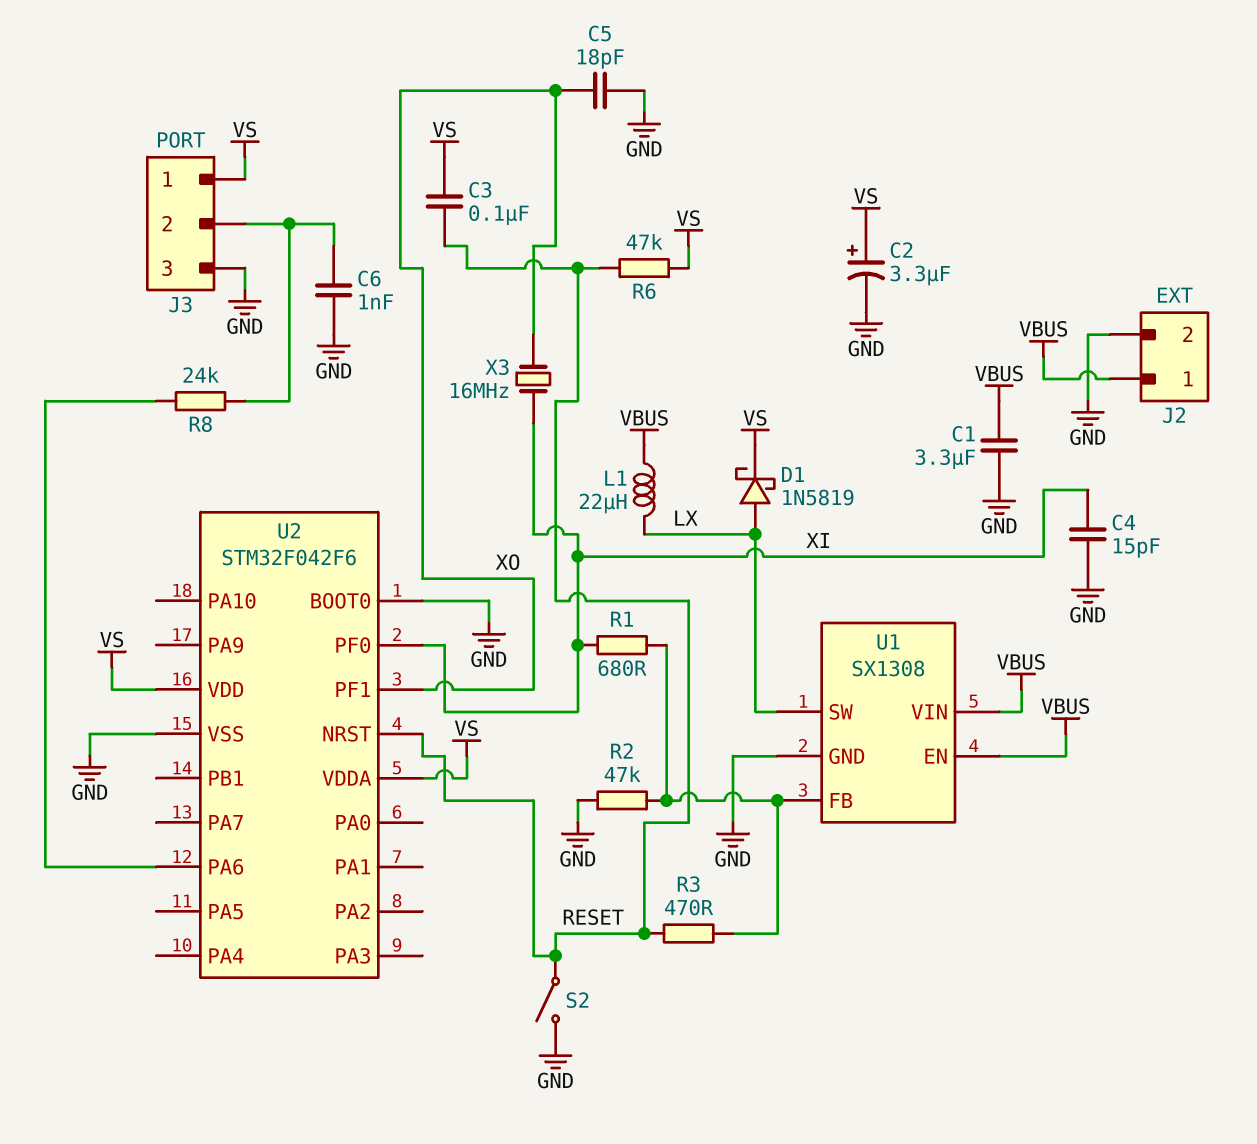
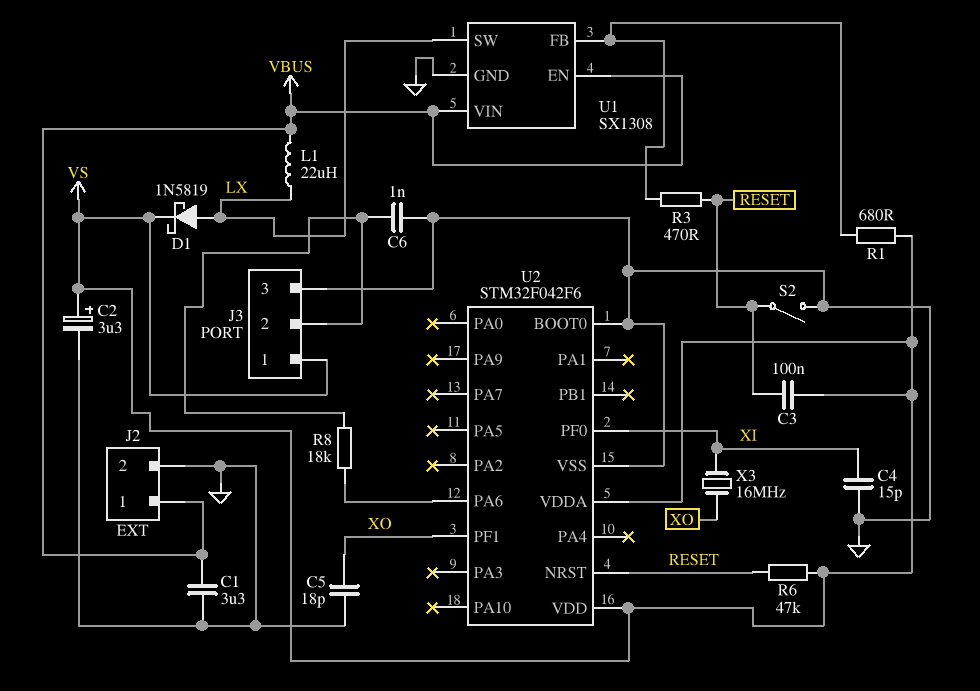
R1: 680 (U1/FB, XI) -> 680 (U1/FB, VS)
R2: 47k (GND, U1/FB) -> none
R8: 24k (J3/2, U2/PA6) -> 18k (J3/2, U2/PA6)

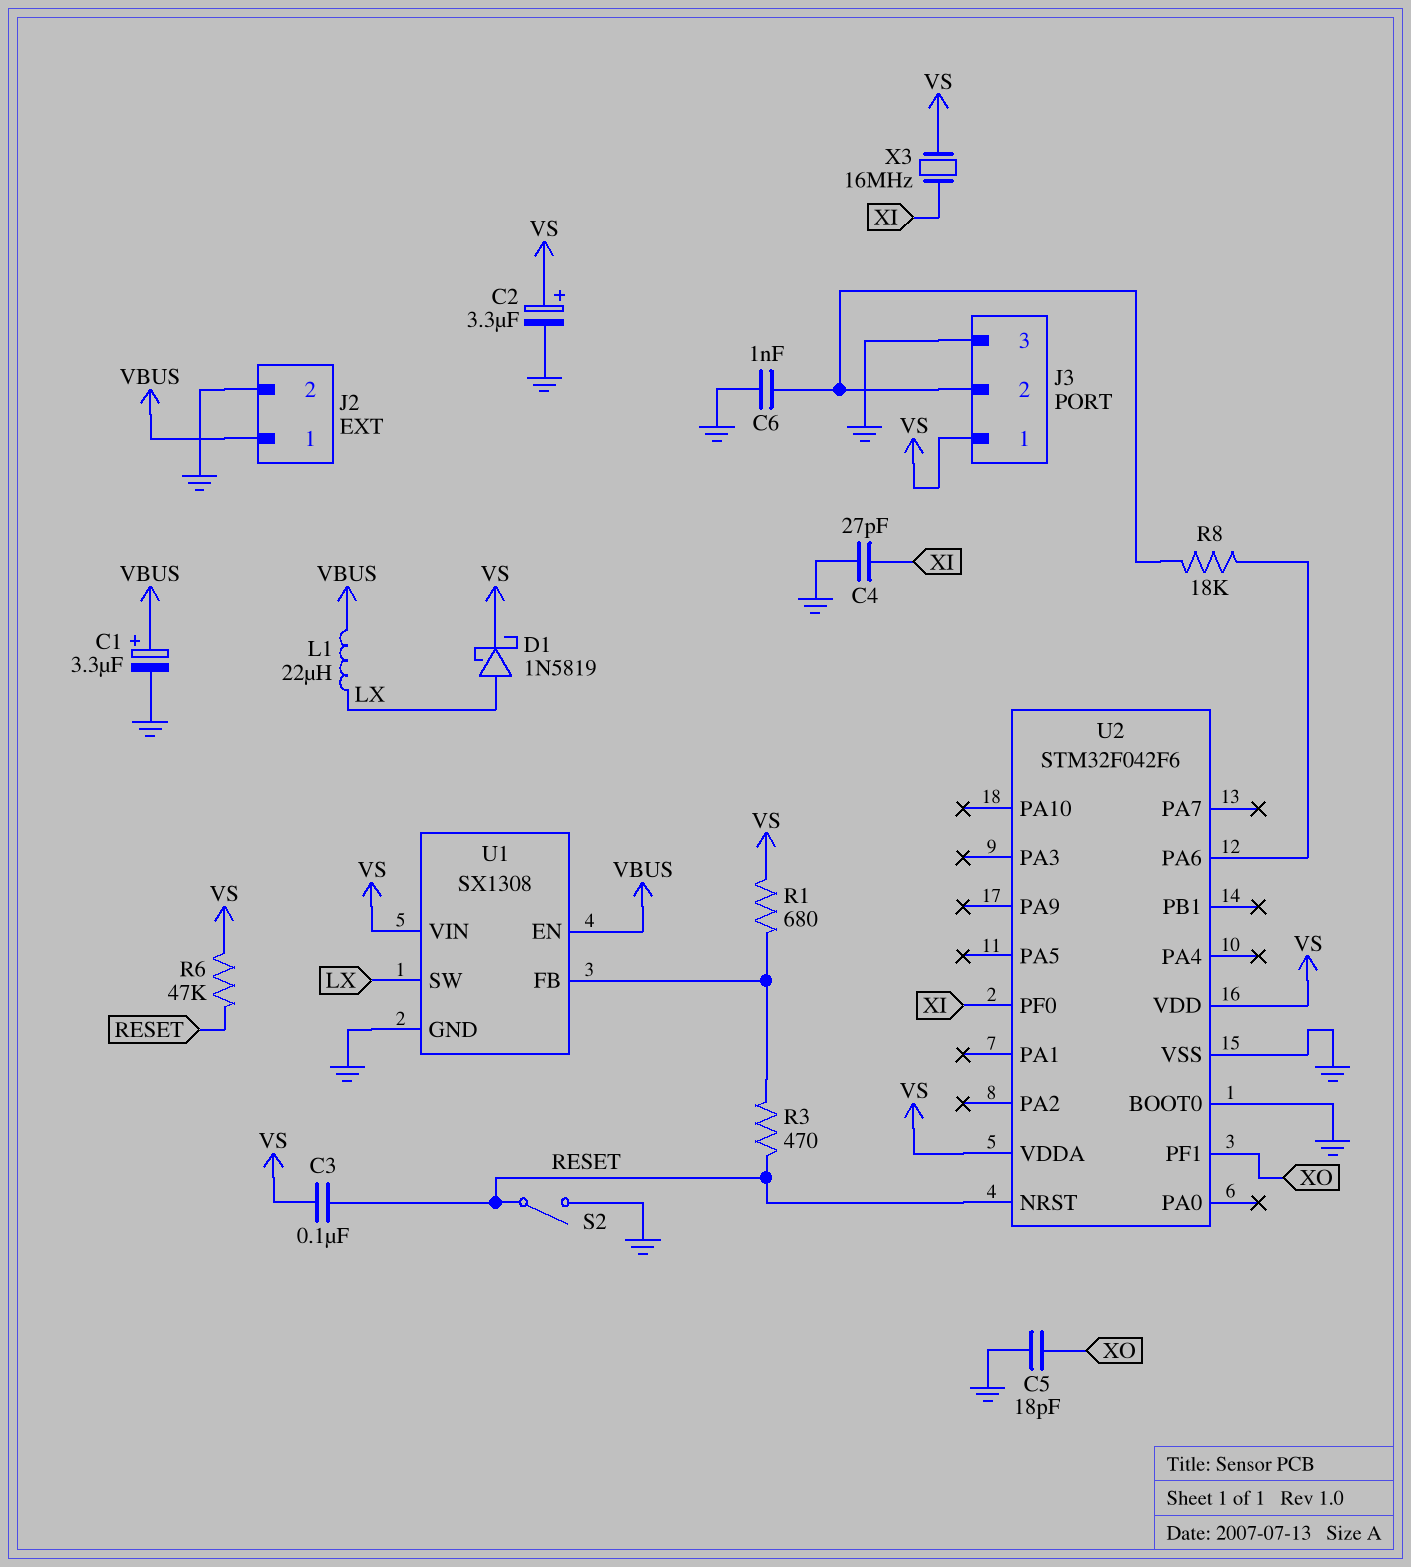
C1: 3.3uF (GND, VBUS) -> 3.3uF (plus VBUS, minus GND)
C4: 15pF (GND, XI) -> 27pF (GND, XI)
U1 pin VIN: VBUS -> VS
X3: 16MHz (XI, XO) -> 16MHz (VS, XI)

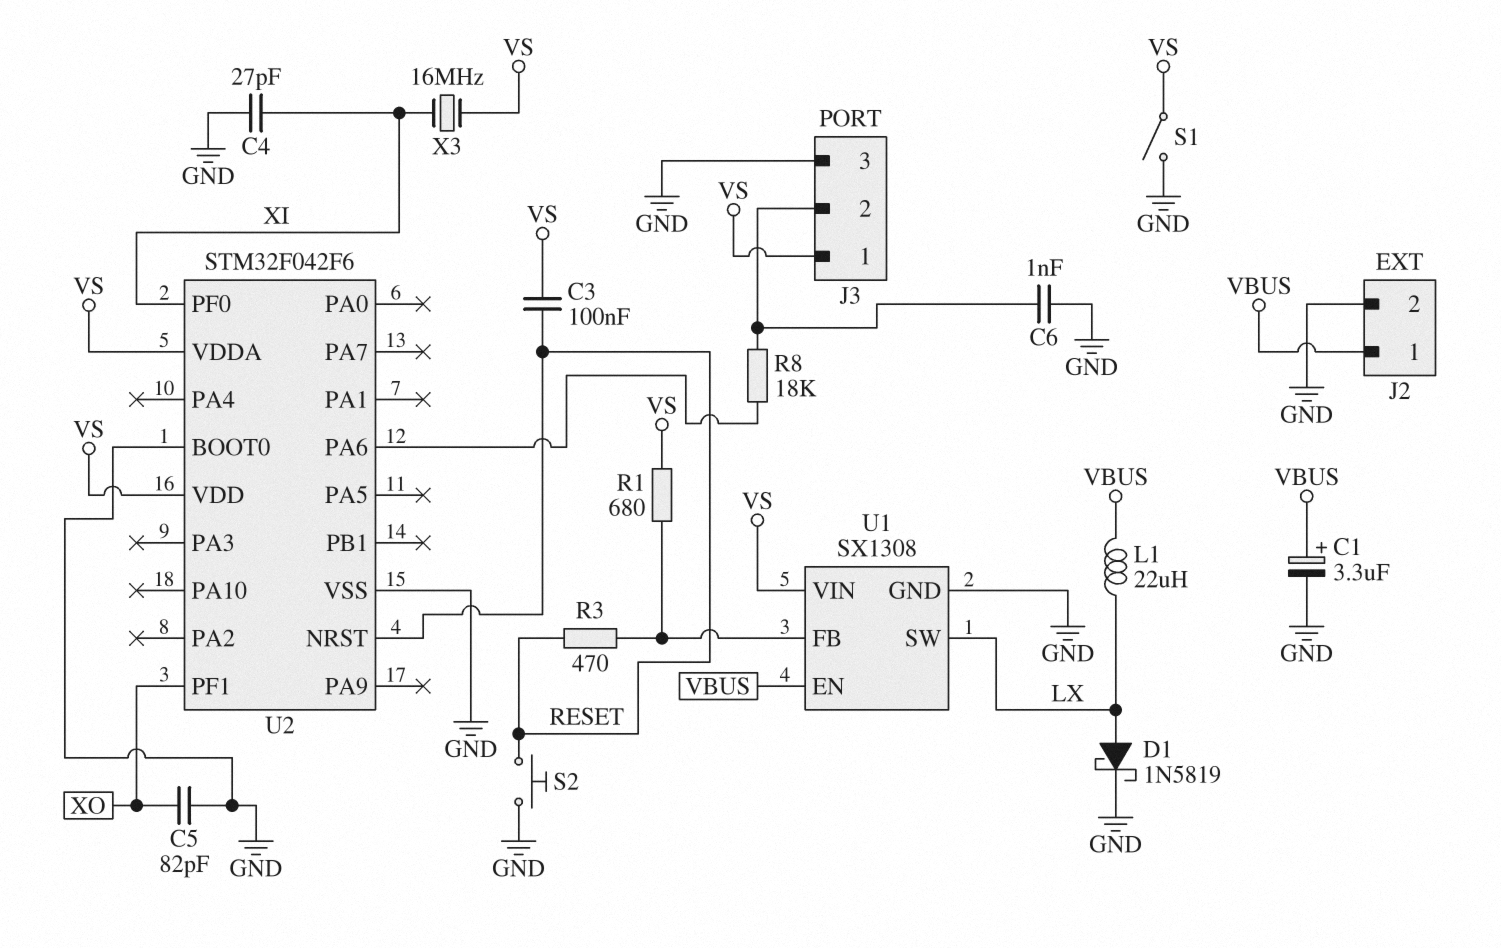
C2: 3.3uF (plus VS, minus GND) -> none
C5: 18pF (GND, XO) -> 82pF (GND, XO)
D1: schottky 1N5819 (A LX, K VS) -> schottky 1N5819 (A LX, K GND)
R6: 47k (RESET, VS) -> none
S1: none -> switch (GND, VS)
S2: switch (GND, RESET) -> button (GND, RESET)

